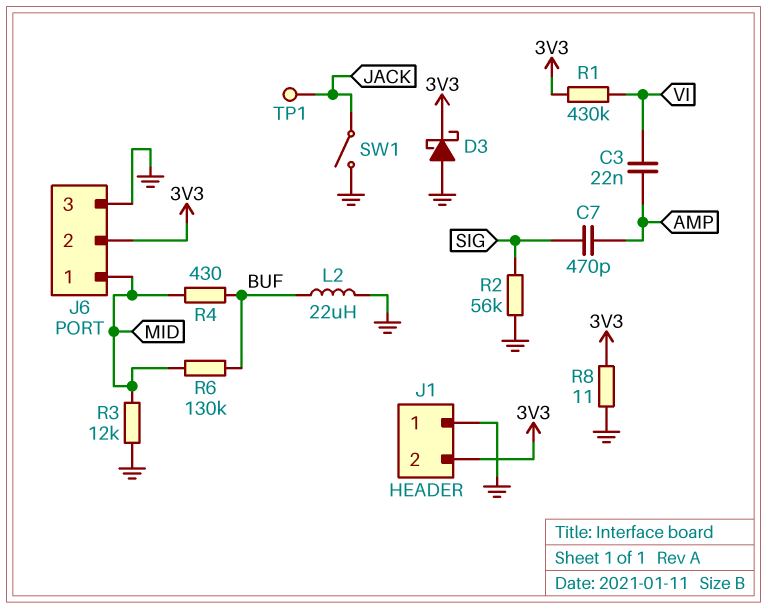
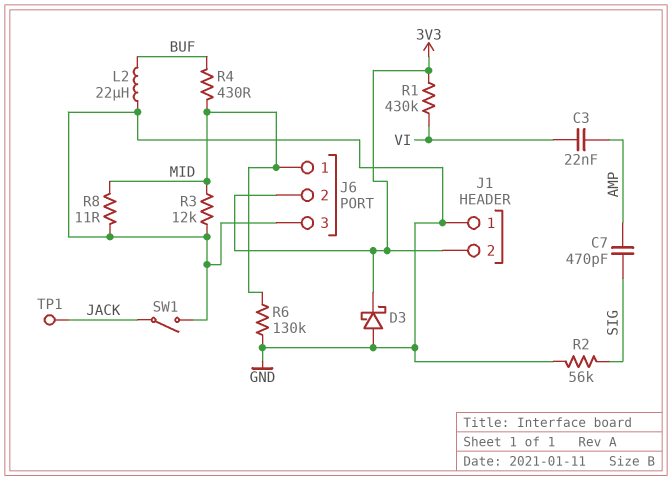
R6: 130k (BUF, MID) -> 130k (GND, MID)
R8: 11 (3V3, GND) -> 11 (GND, MID)

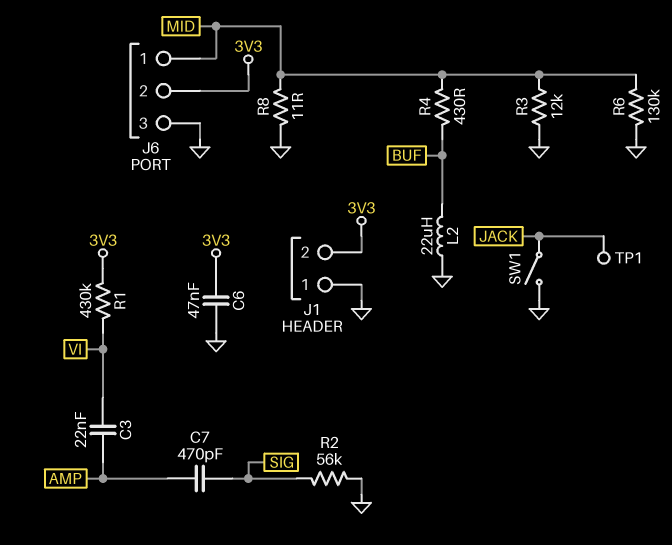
C6: none -> 47nF (3V3, GND)
D3: schottky (A GND, K 3V3) -> none

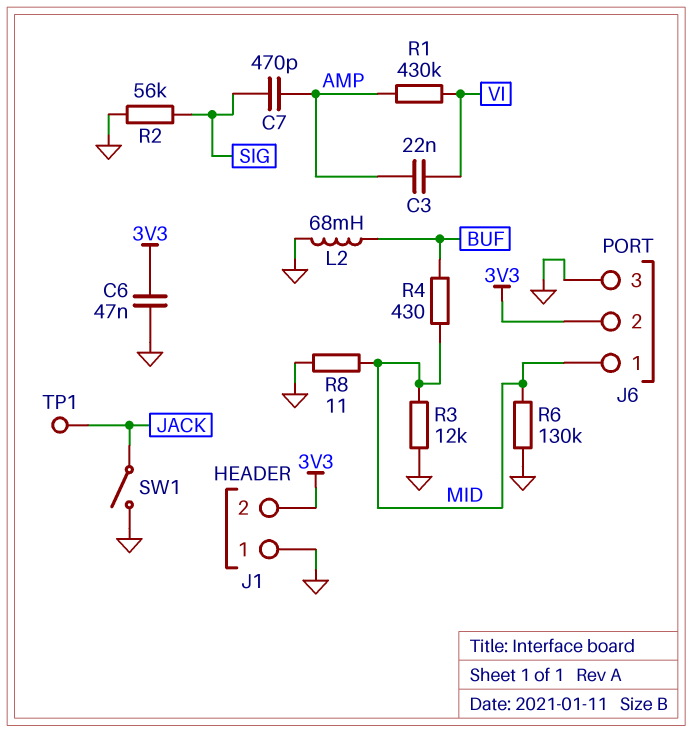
L2: 22uH (BUF, GND) -> 68mH (BUF, GND)
R1: 430k (3V3, VI) -> 430k (AMP, VI)

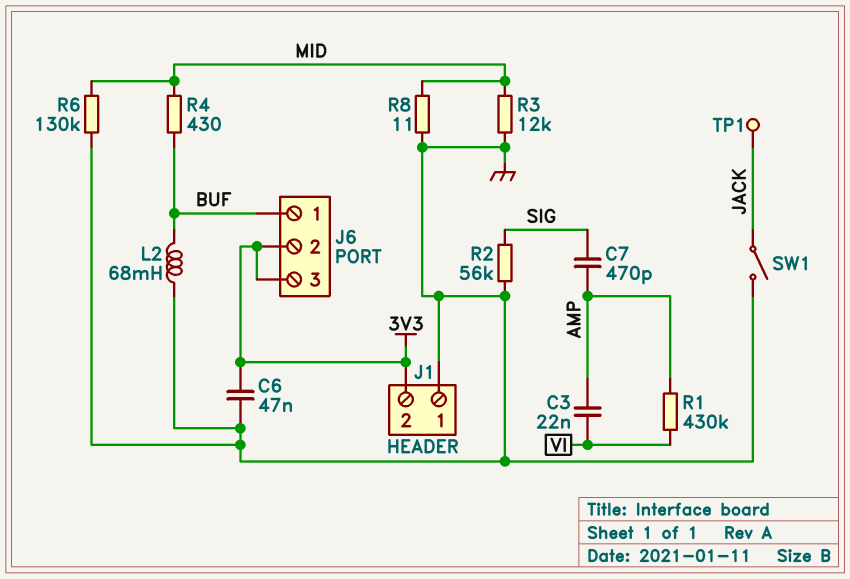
J6 pin 1: MID -> BUF
J6 pin 3: GND -> 3V3

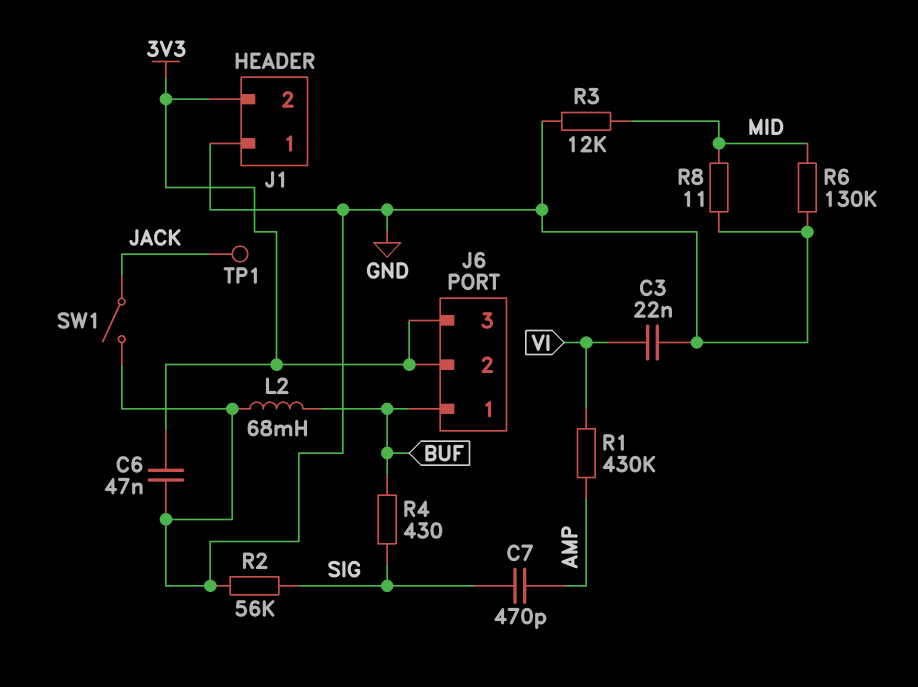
C3: 22nF (AMP, VI) -> 22nF (GND, VI)
R4: 430 (BUF, MID) -> 430 (BUF, SIG)

